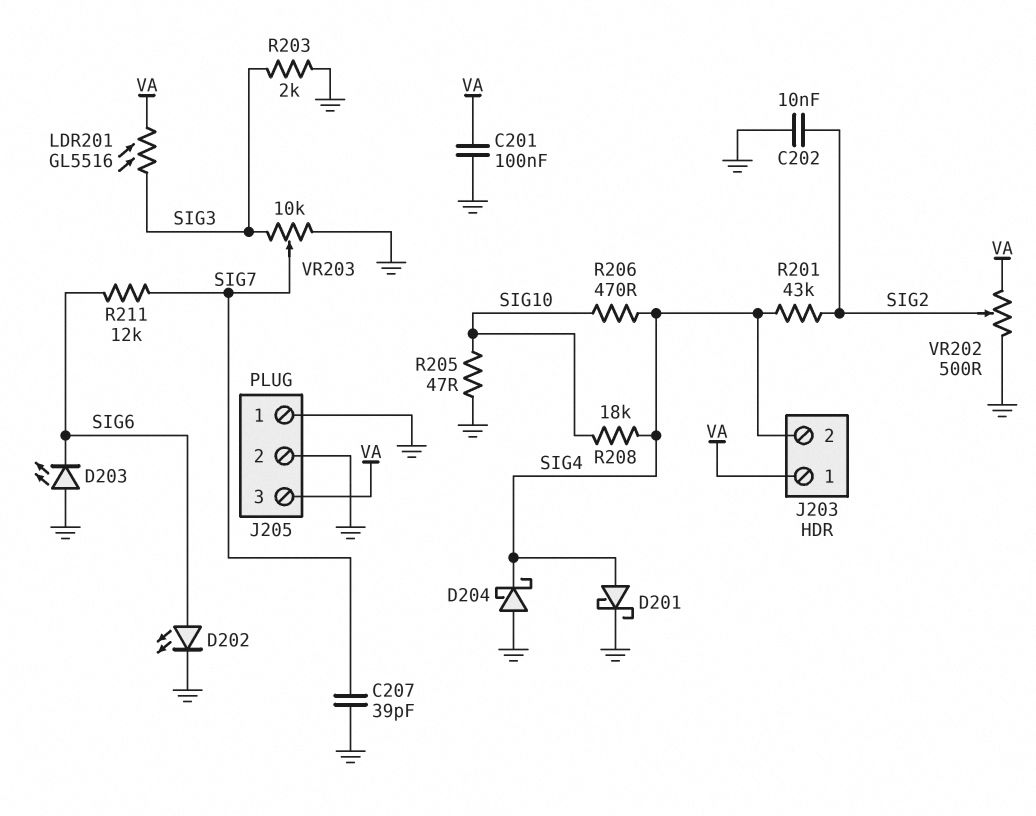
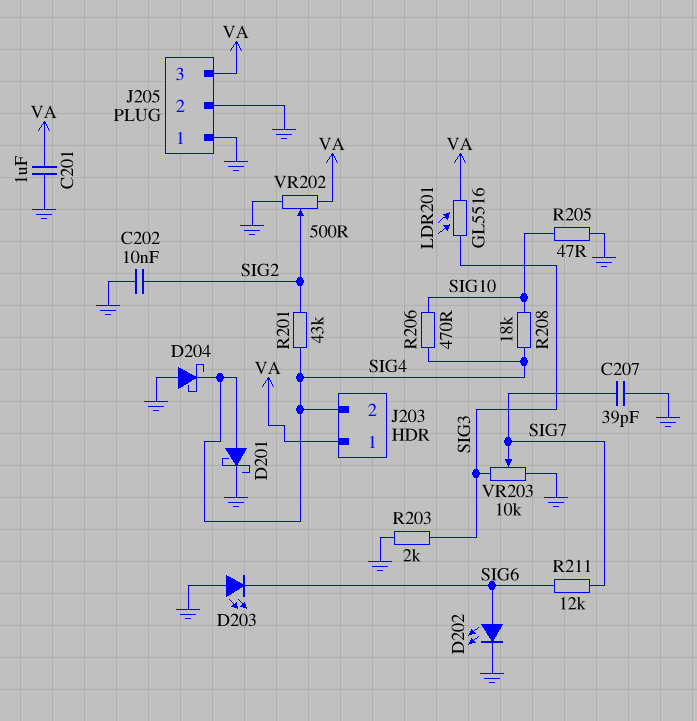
C201: 100nF (GND, VA) -> 1uF (GND, VA)

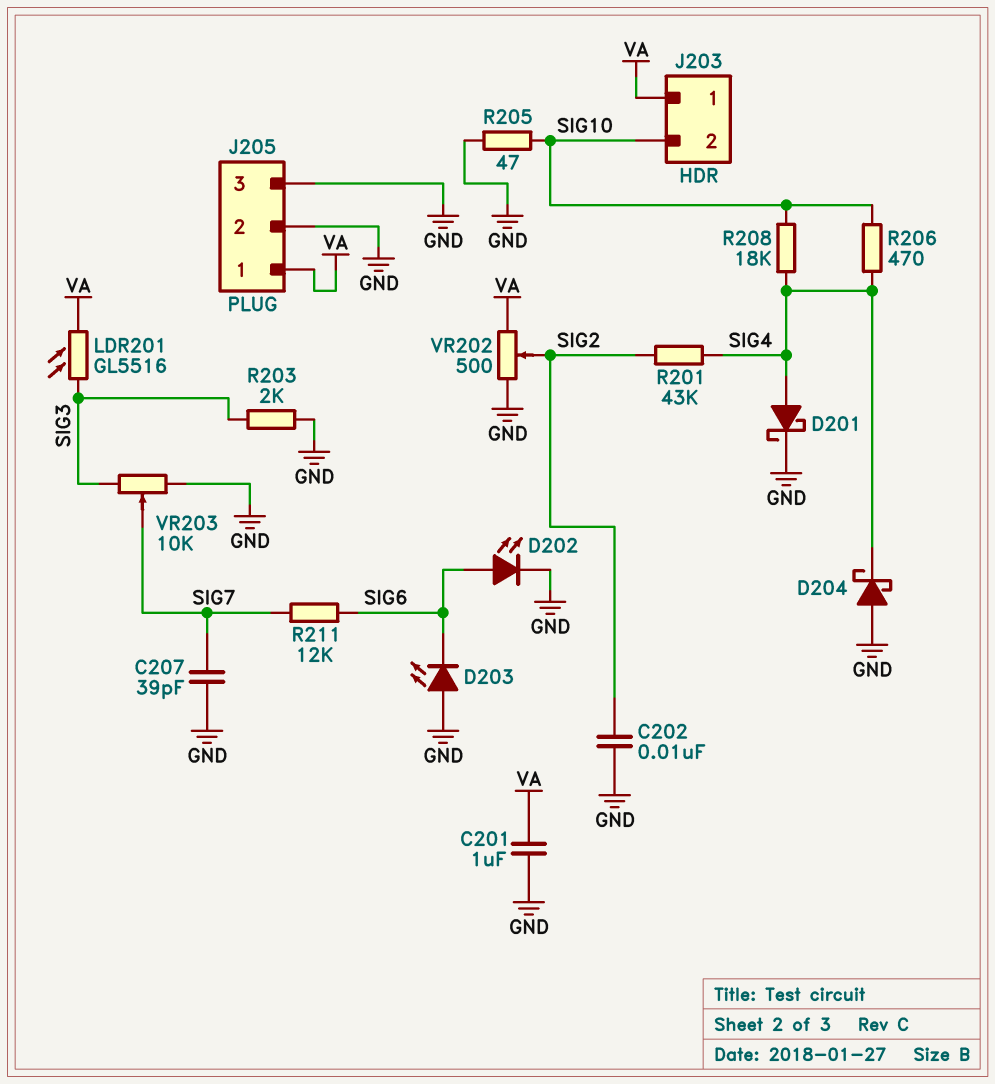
J203 pin 2: SIG4 -> SIG10
J205 pin 1: GND -> VA
J205 pin 3: VA -> GND

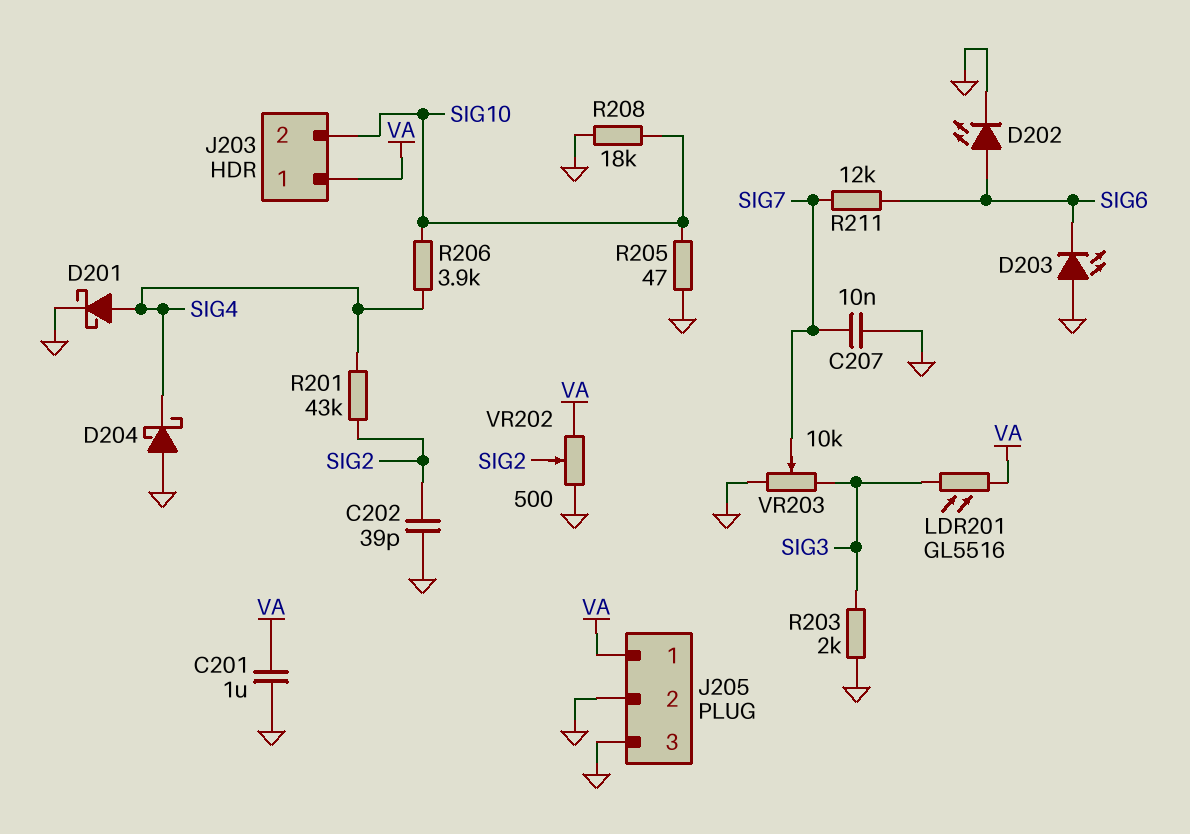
C202: 10nF (GND, SIG2) -> 39pF (GND, SIG2)
C207: 39pF (GND, SIG7) -> 10nF (GND, SIG7)
R206: 470 (SIG4, SIG10) -> 3.9k (SIG4, SIG10)
R208: 18k (SIG4, SIG10) -> 18k (GND, SIG10)

